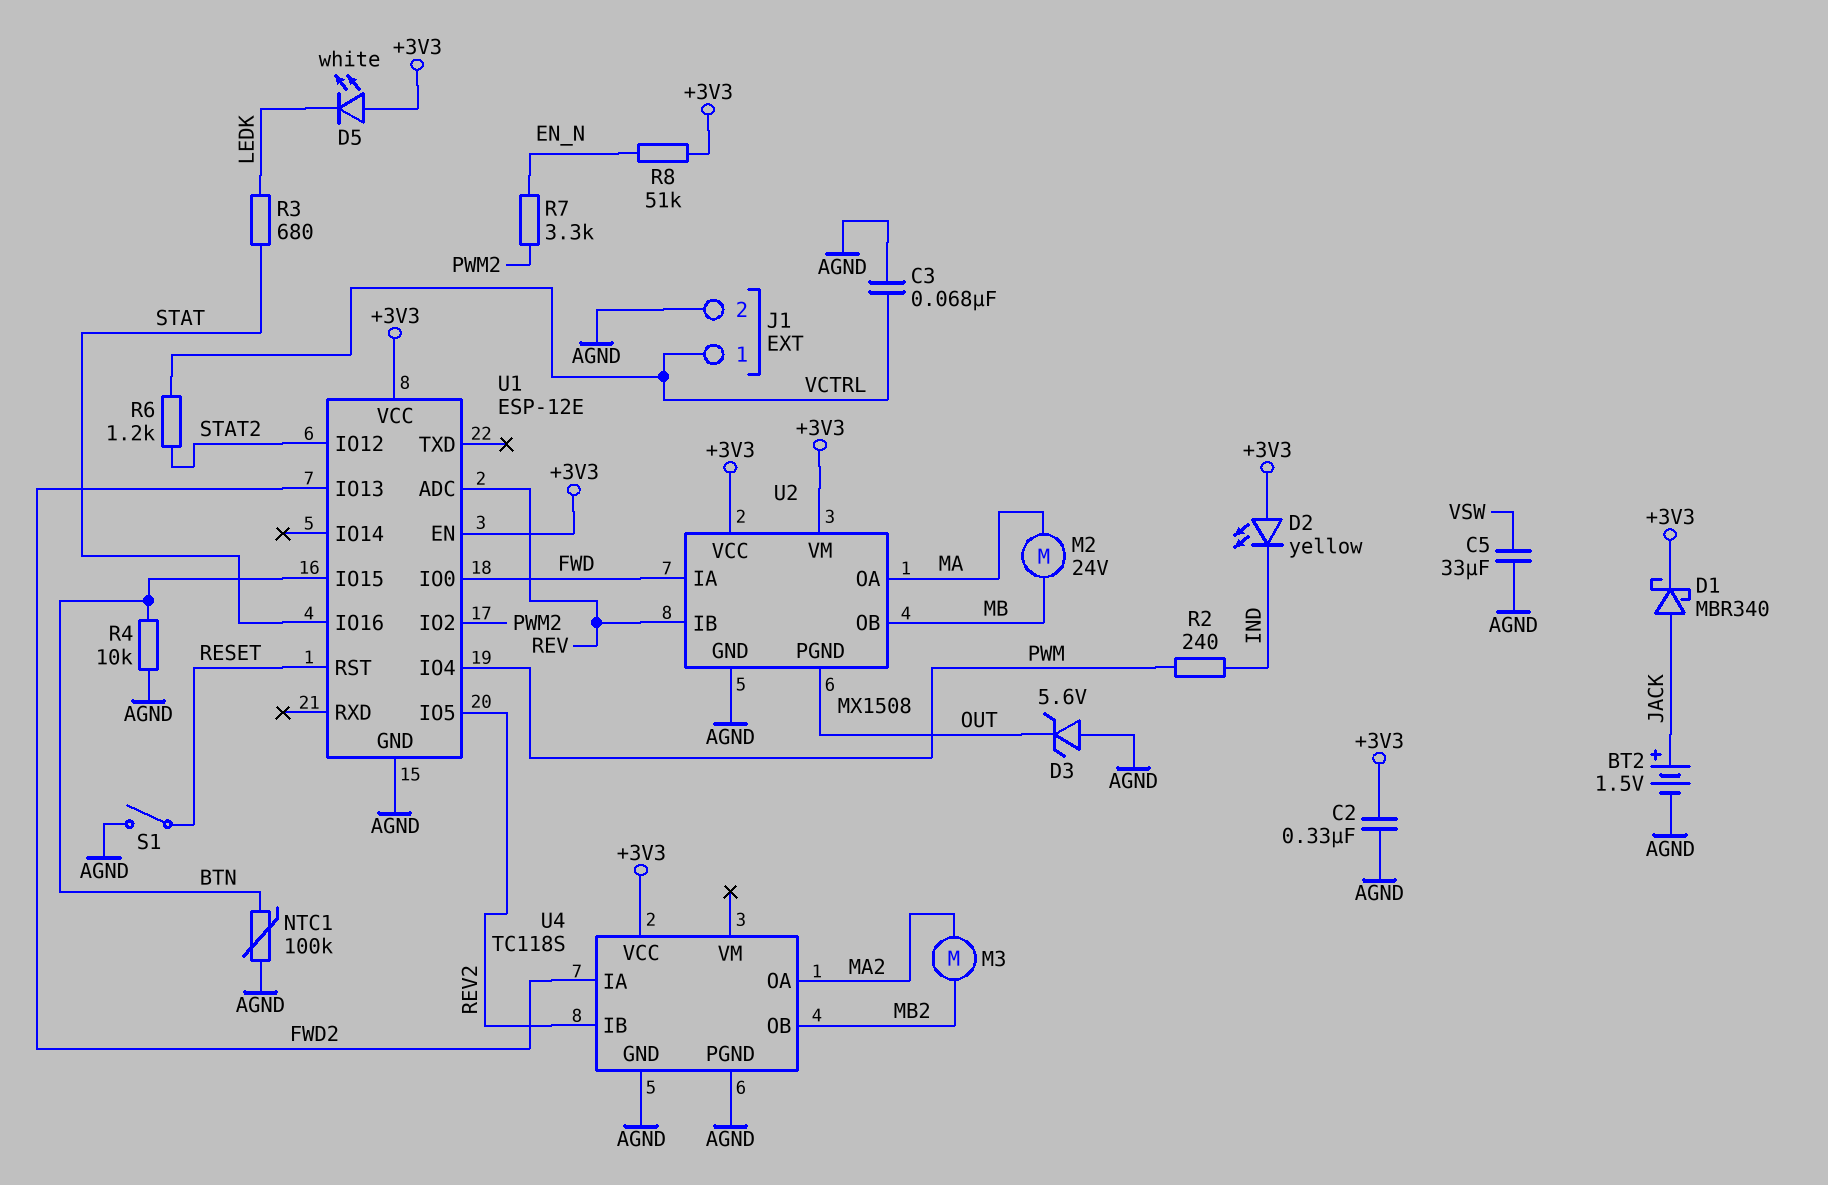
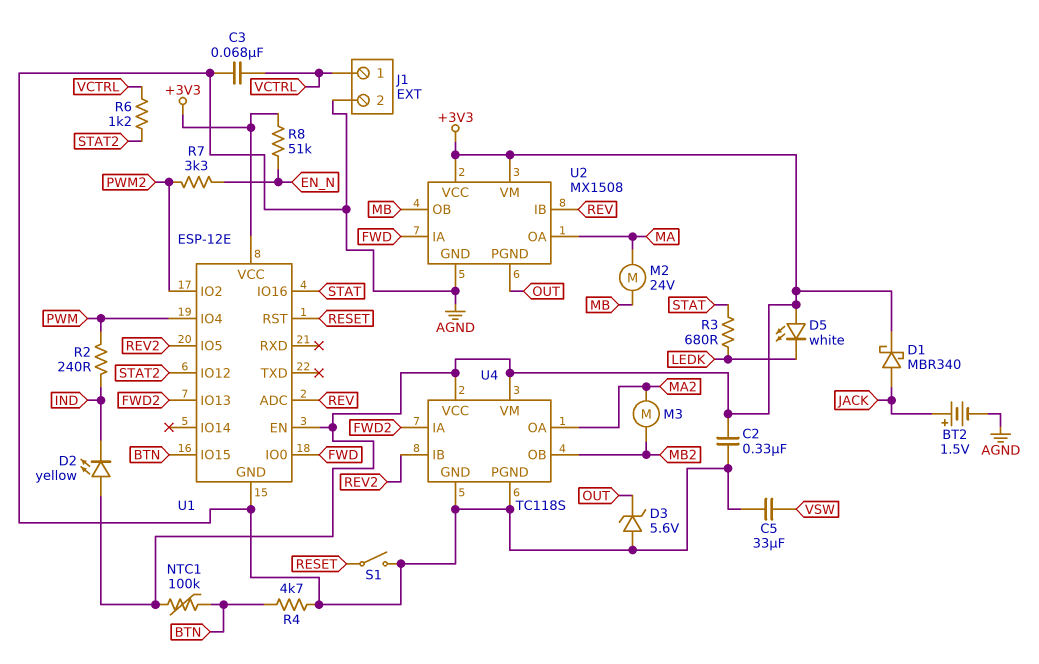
NTC1: 100k (AGND, BTN) -> 100k (+3V3, BTN)
R4: 10k (AGND, BTN) -> 4.7k (AGND, BTN)
U4 pin VM: none -> +3V3

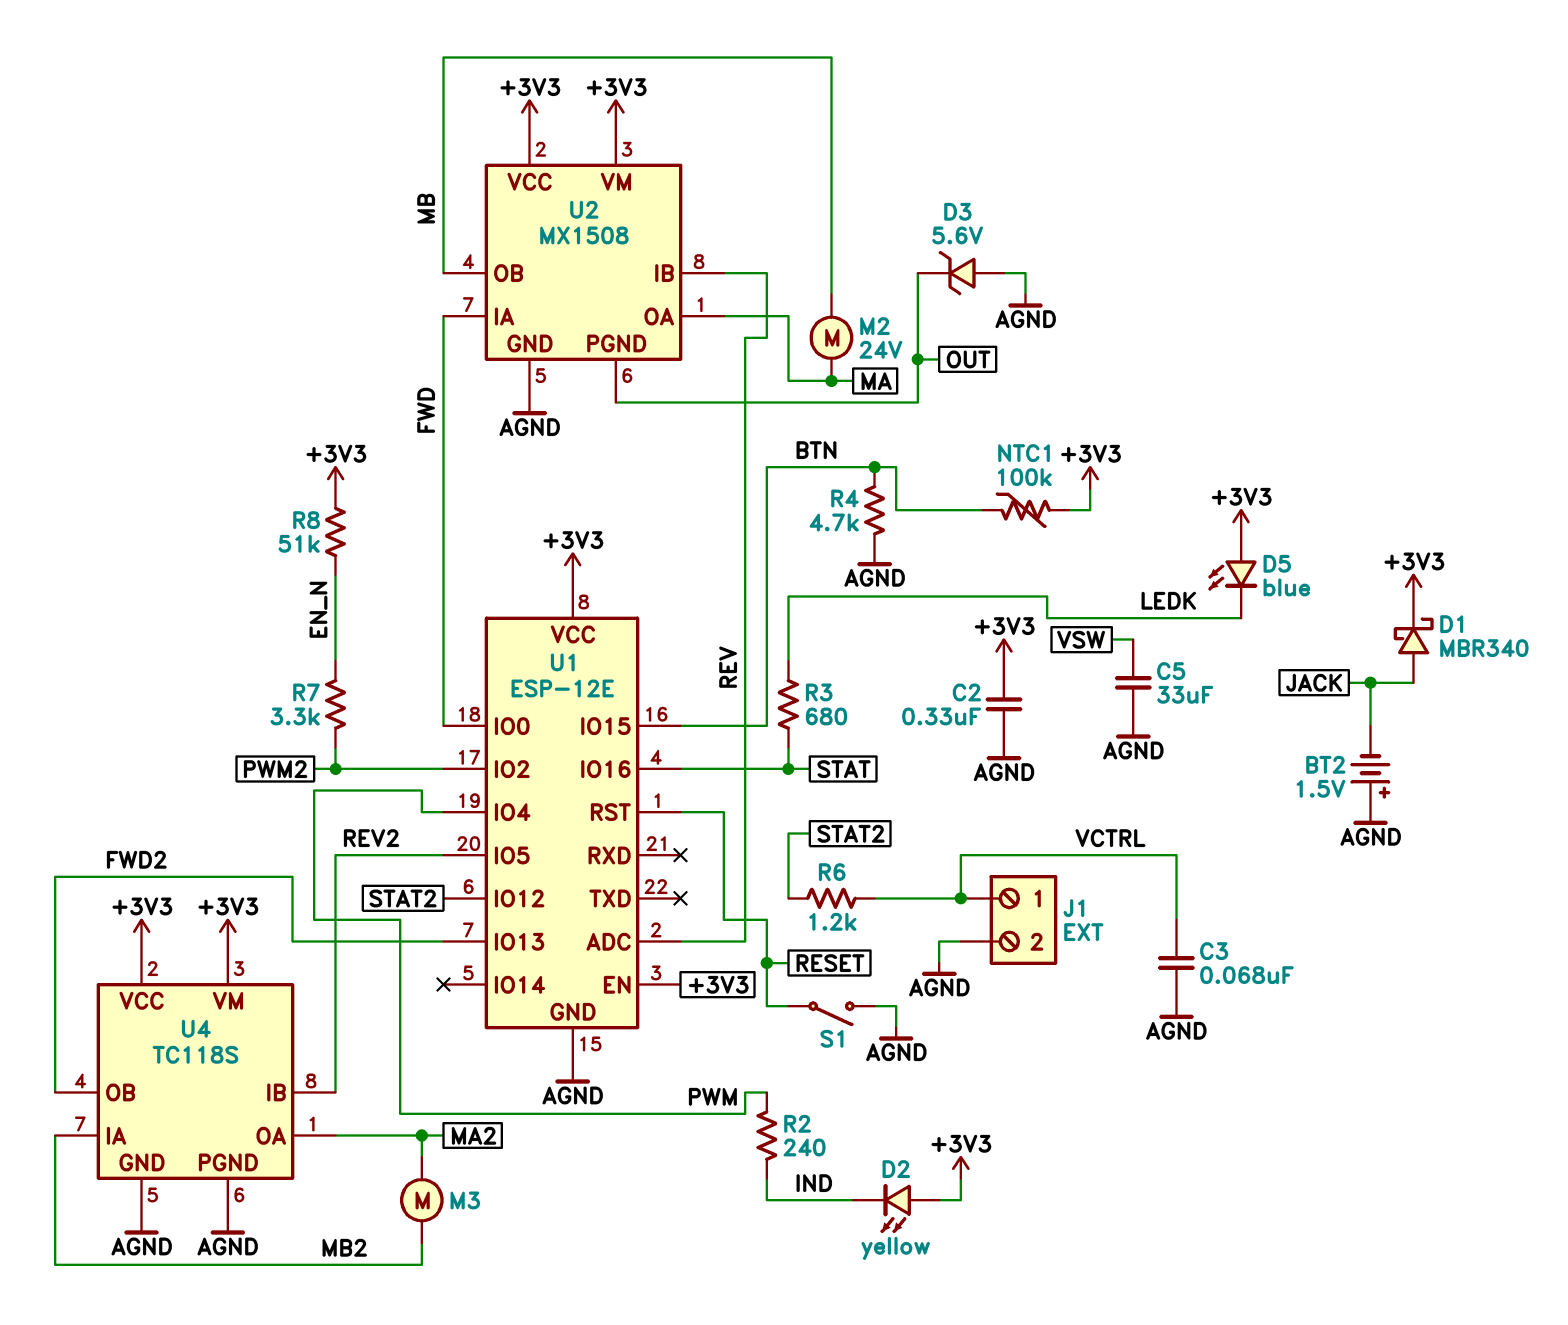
BT2: 1.5V (plus JACK, minus AGND) -> 1.5V (plus AGND, minus JACK)
D5: LED white (A +3V3, K LEDK) -> LED blue (A +3V3, K LEDK)
U4 pin IA: FWD2 -> MB2
U4 pin OB: MB2 -> FWD2

